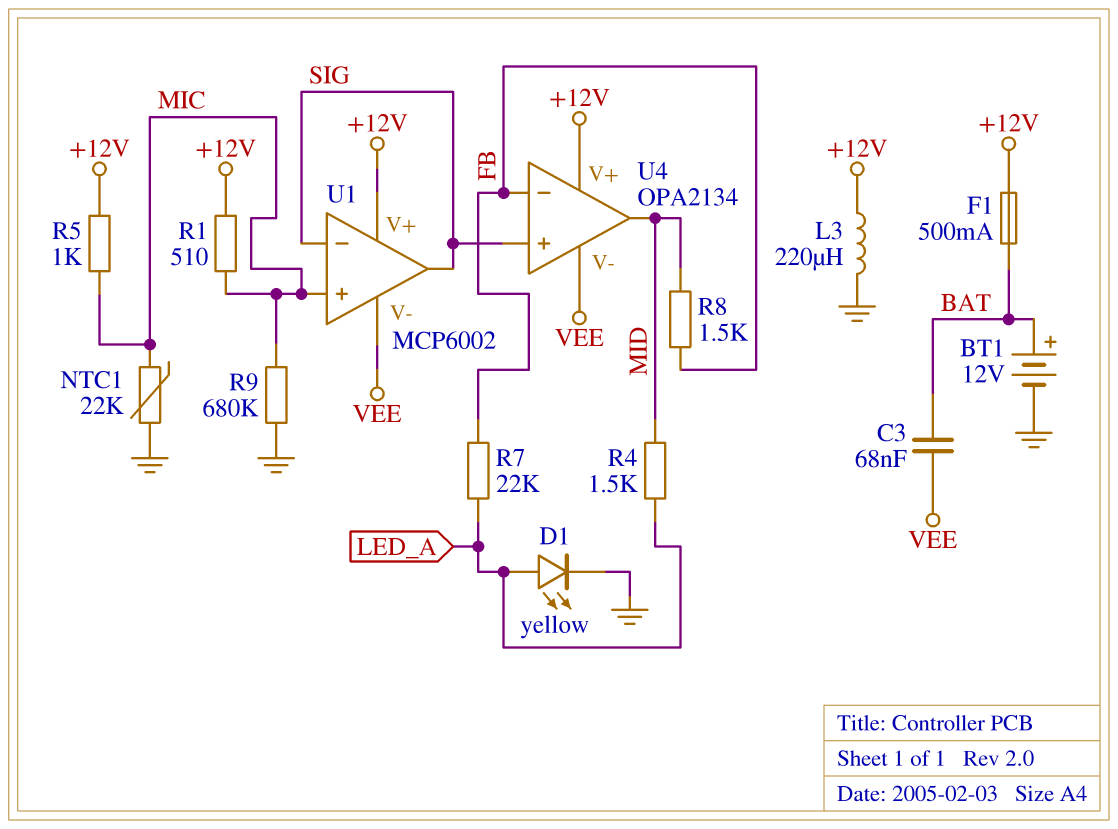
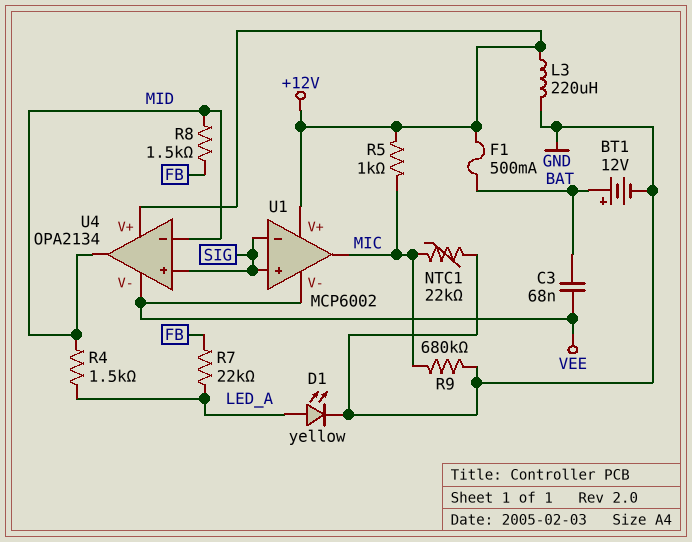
R1: 510 (+12V, MIC) -> none
U1 pin in+: MIC -> SIG
U1 pin out: SIG -> MIC
U4 pin in-: FB -> MID

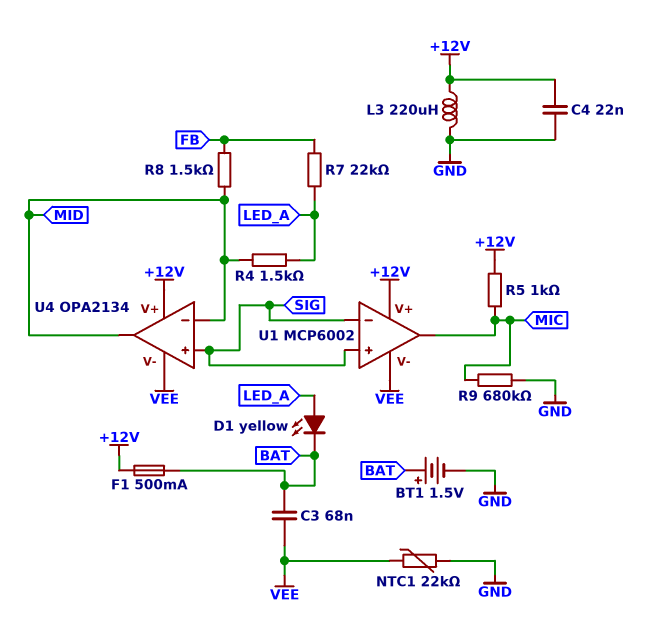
BT1: 12V (plus BAT, minus GND) -> 1.5V (plus BAT, minus GND)
C4: none -> 22nF (+12V, GND)
D1: LED yellow (A LED_A, K GND) -> LED yellow (A LED_A, K BAT)
NTC1: 22k (GND, MIC) -> 22k (GND, VEE)

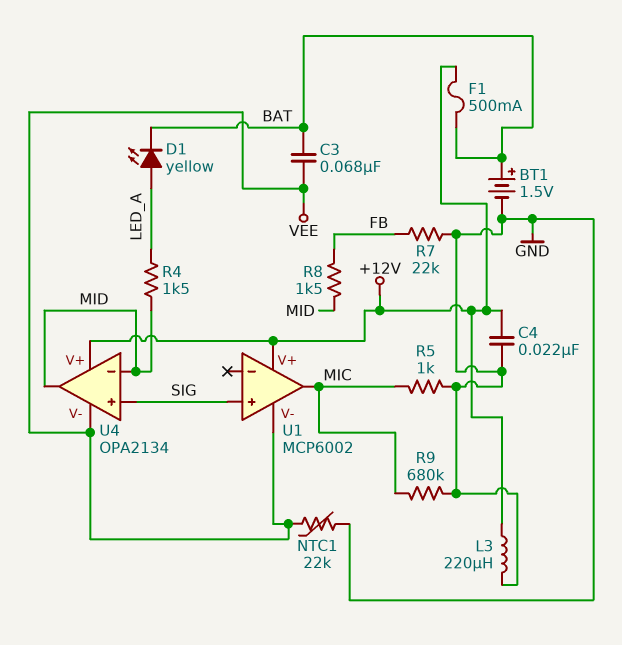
R5: 1k (+12V, MIC) -> 1k (GND, MIC)
R7: 22k (FB, LED_A) -> 22k (FB, GND)
U1 pin in-: SIG -> none

